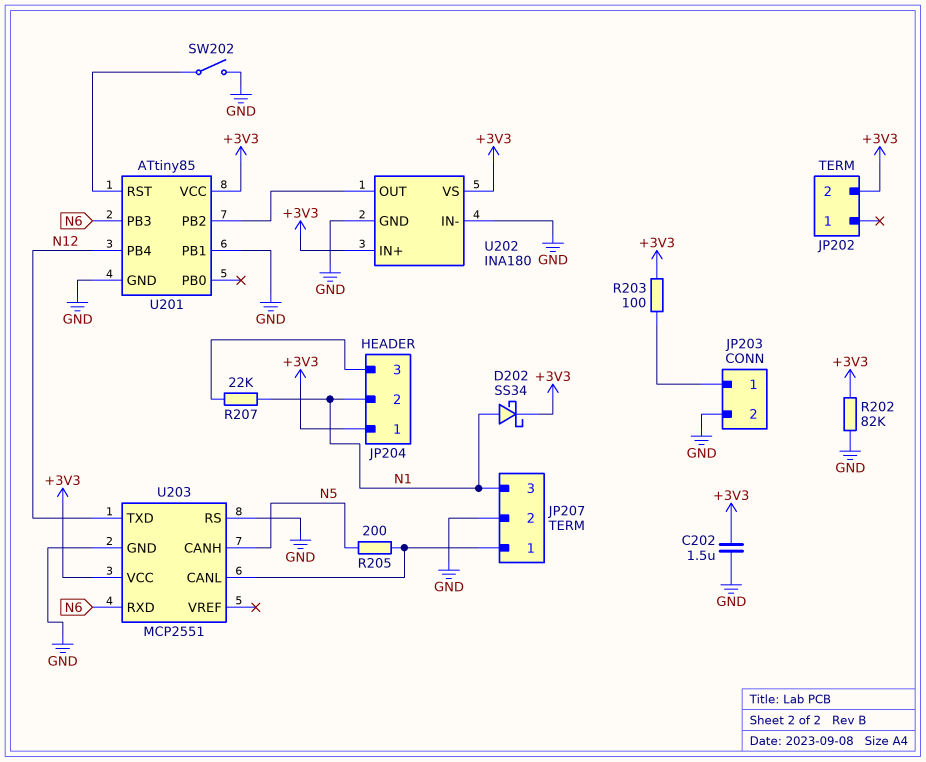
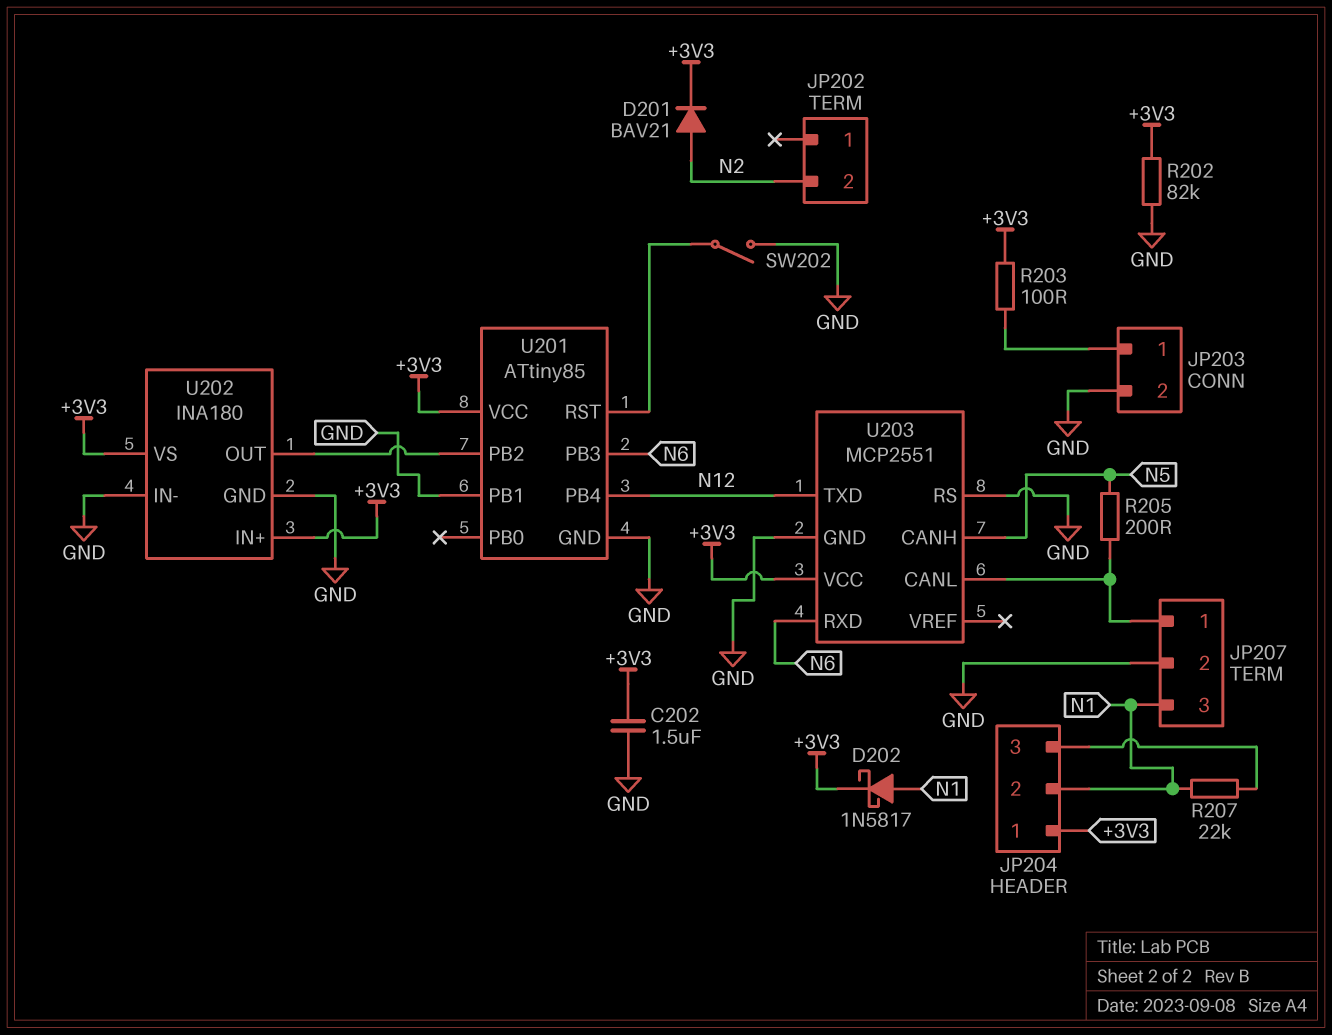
D201: none -> diode BAV21 (A N2, K +3V3)
D202: schottky SS34 (A N1, K +3V3) -> schottky 1N5817 (A N1, K +3V3)
JP202 pin 2: +3V3 -> N2

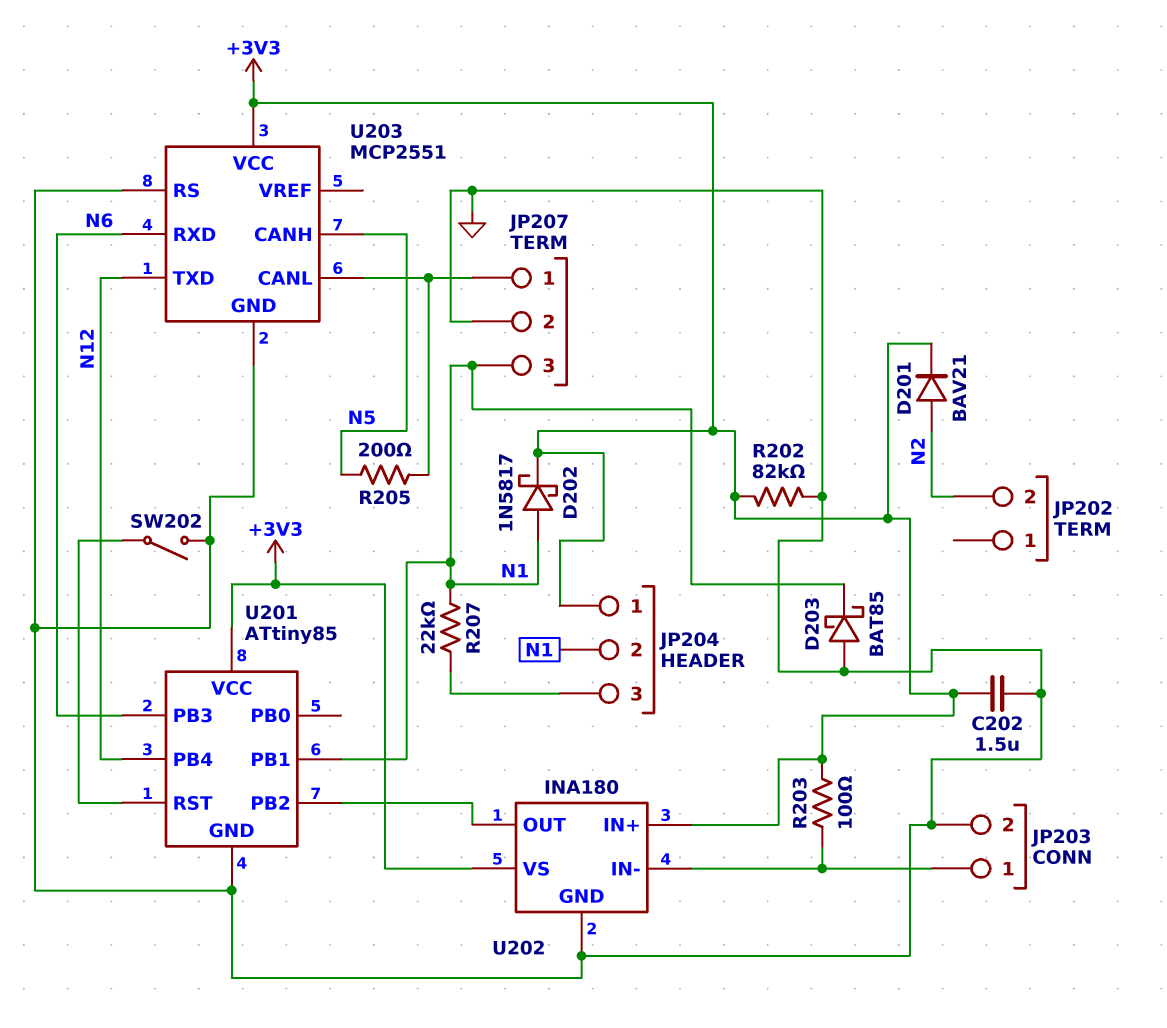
D203: none -> schottky BAT85 (A GND, K N1)
U201 pin PB1: GND -> N1
U202 pin IN-: GND -> JP203/1

